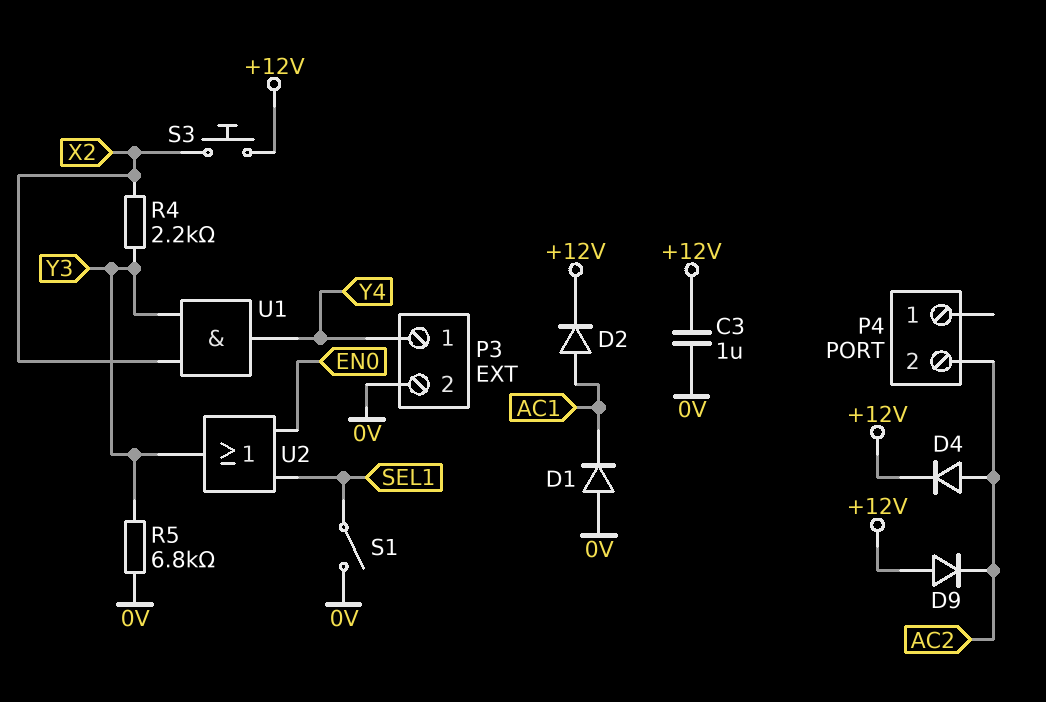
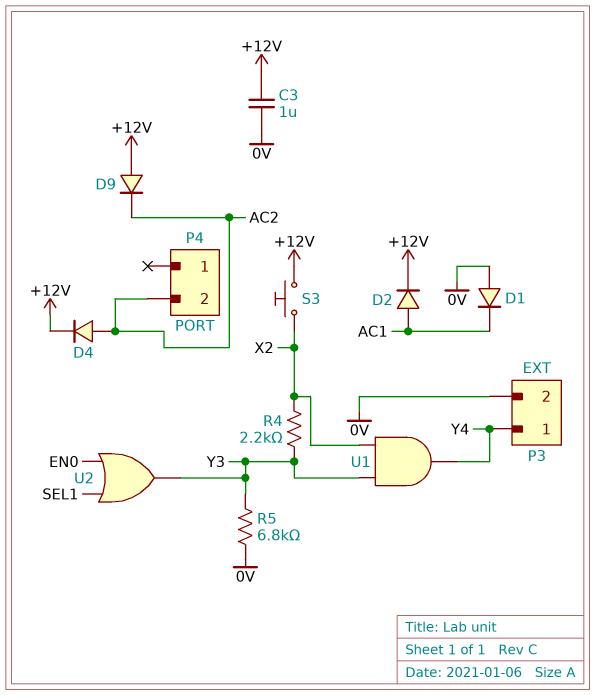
S1: switch (0V, SEL1) -> none

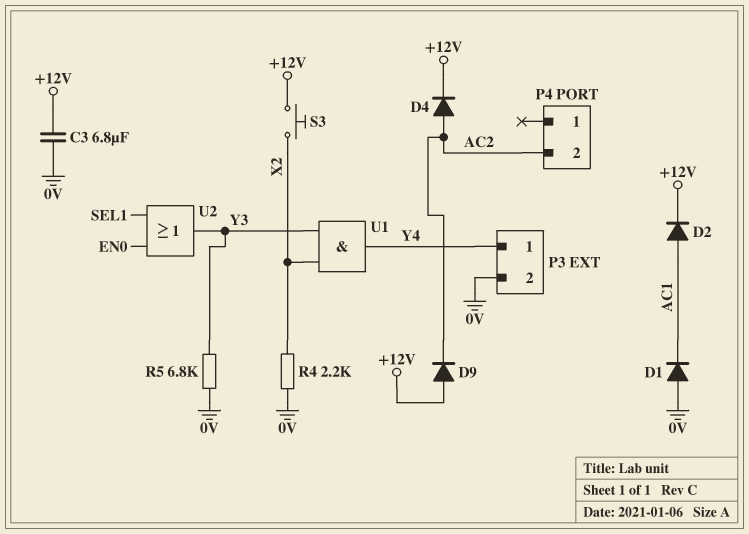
C3: 1uF (+12V, 0V) -> 6.8uF (+12V, 0V)
R4: 2.2k (X2, Y3) -> 2.2k (0V, X2)

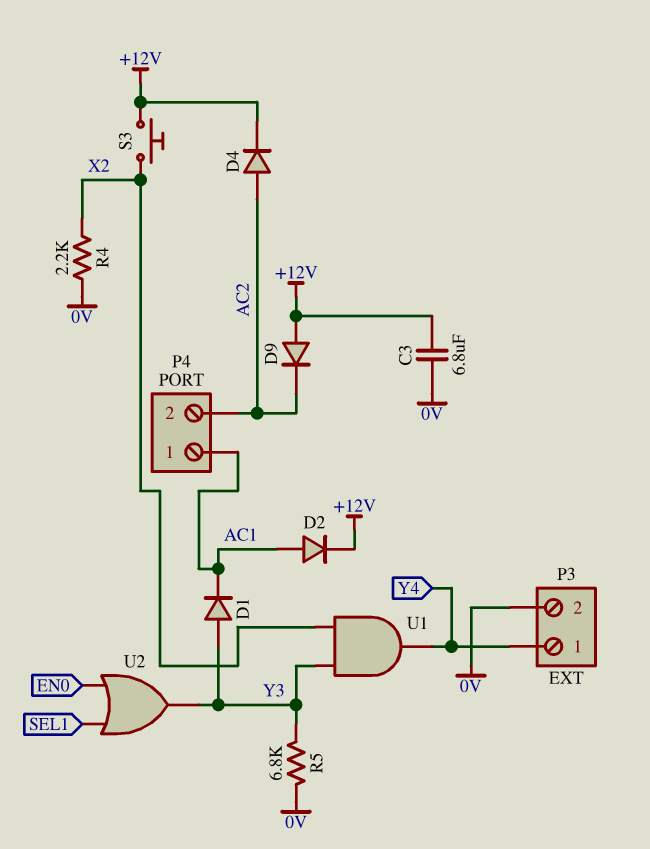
D1: diode (A 0V, K AC1) -> diode (A Y3, K AC1)
P4 pin 1: none -> AC1

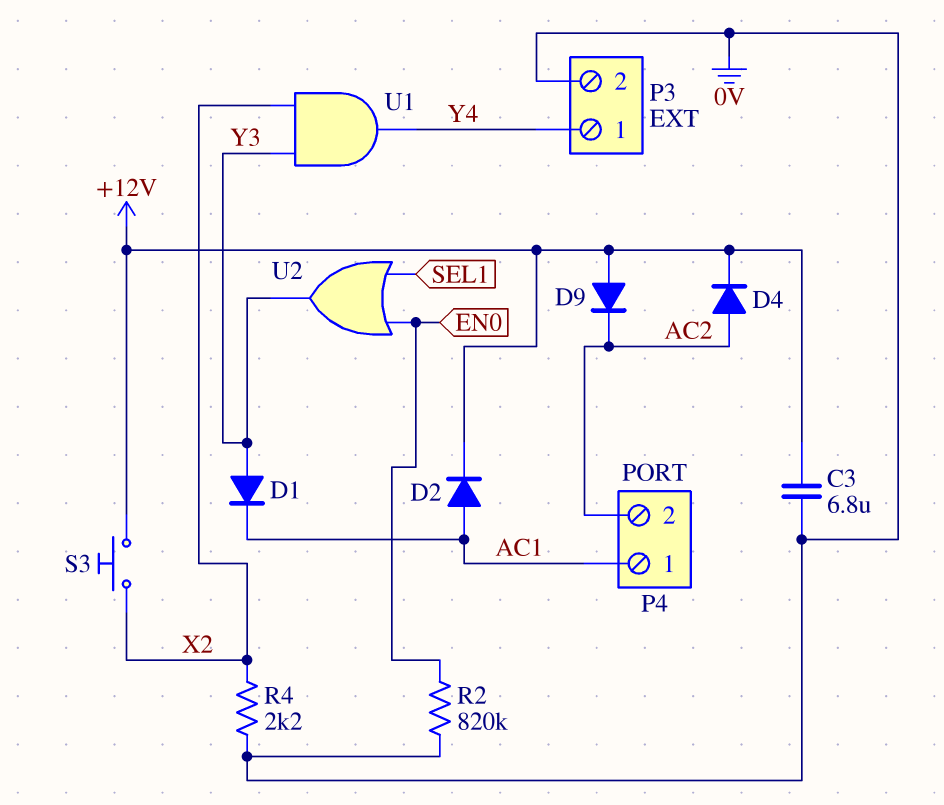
R2: none -> 820k (0V, EN0)
R5: 6.8k (0V, Y3) -> none

